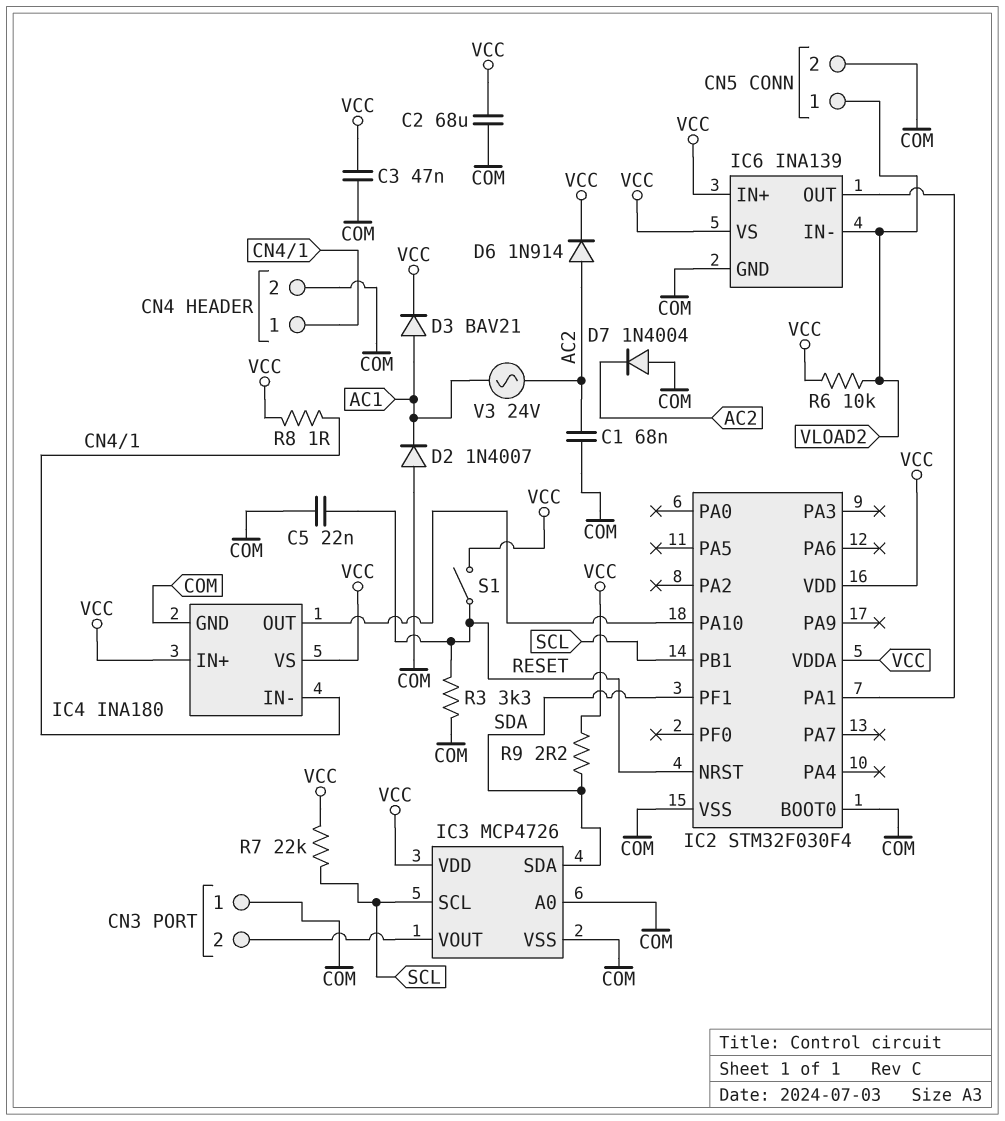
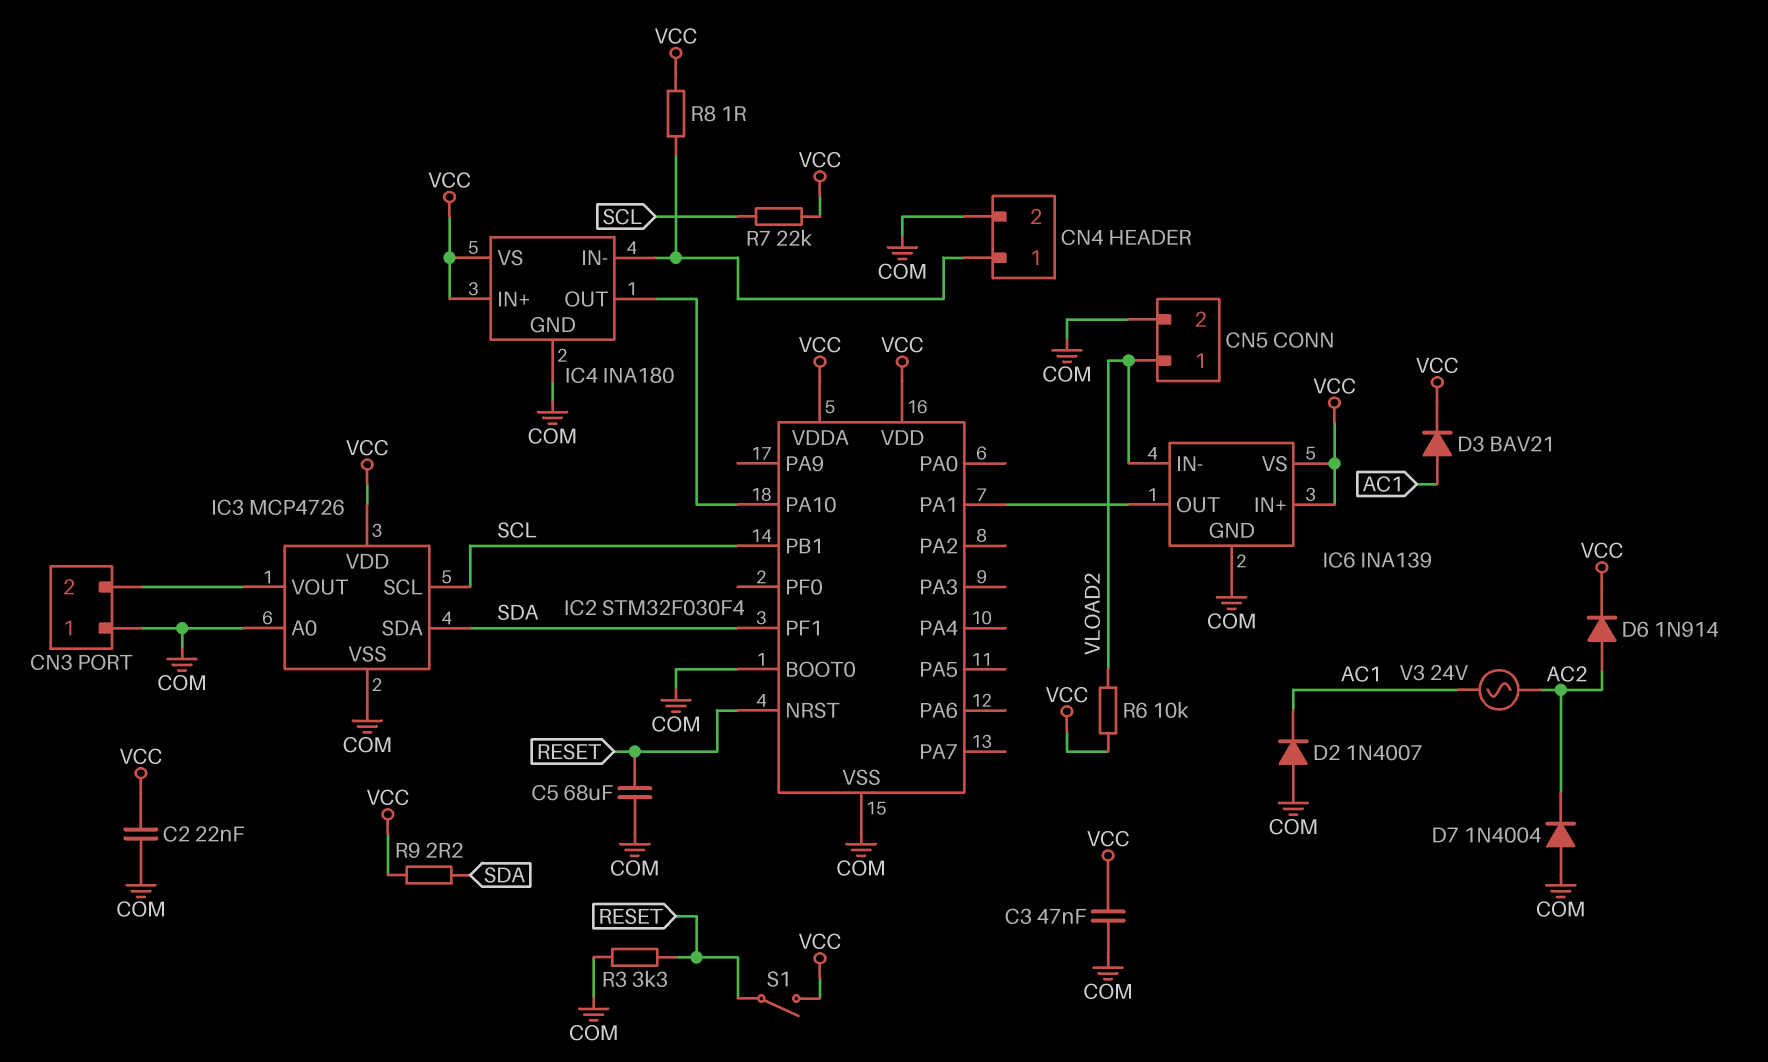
C1: 68nF (AC2, COM) -> none
C2: 68uF (COM, VCC) -> 22nF (COM, VCC)
C5: 22nF (COM, RESET) -> 68uF (COM, RESET)

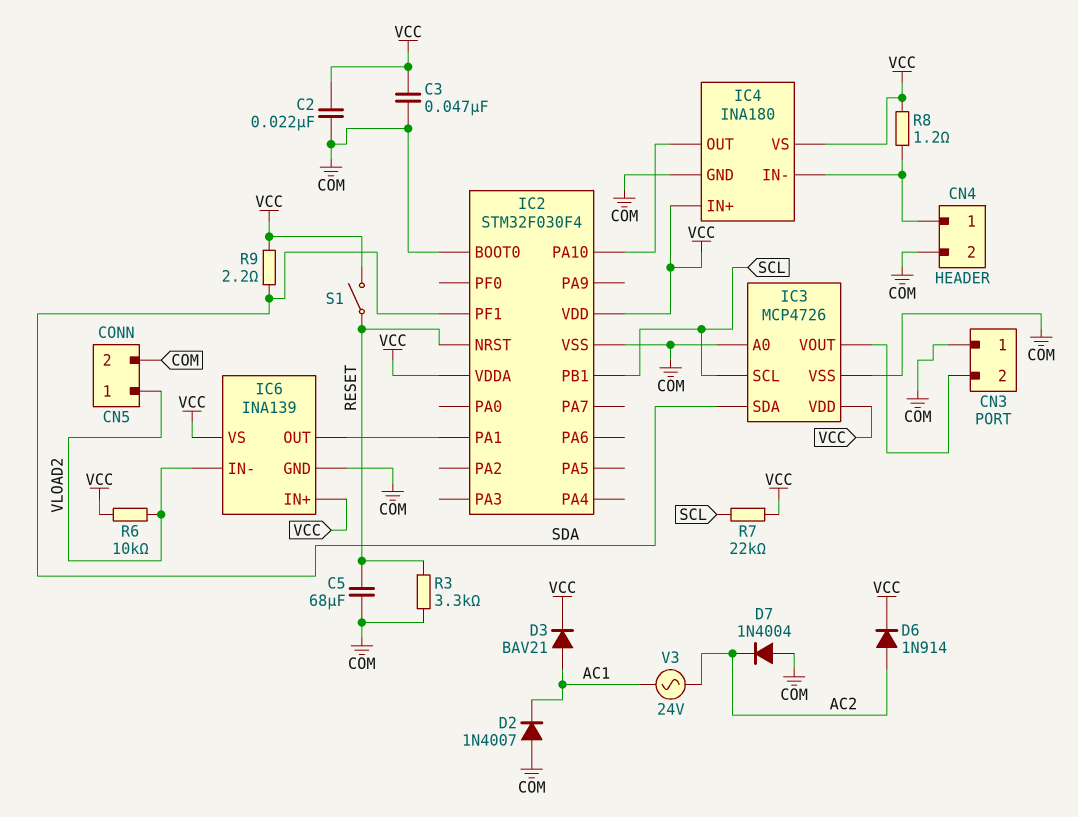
R8: 1 (CN4/1, VCC) -> 1.2 (CN4/1, VCC)

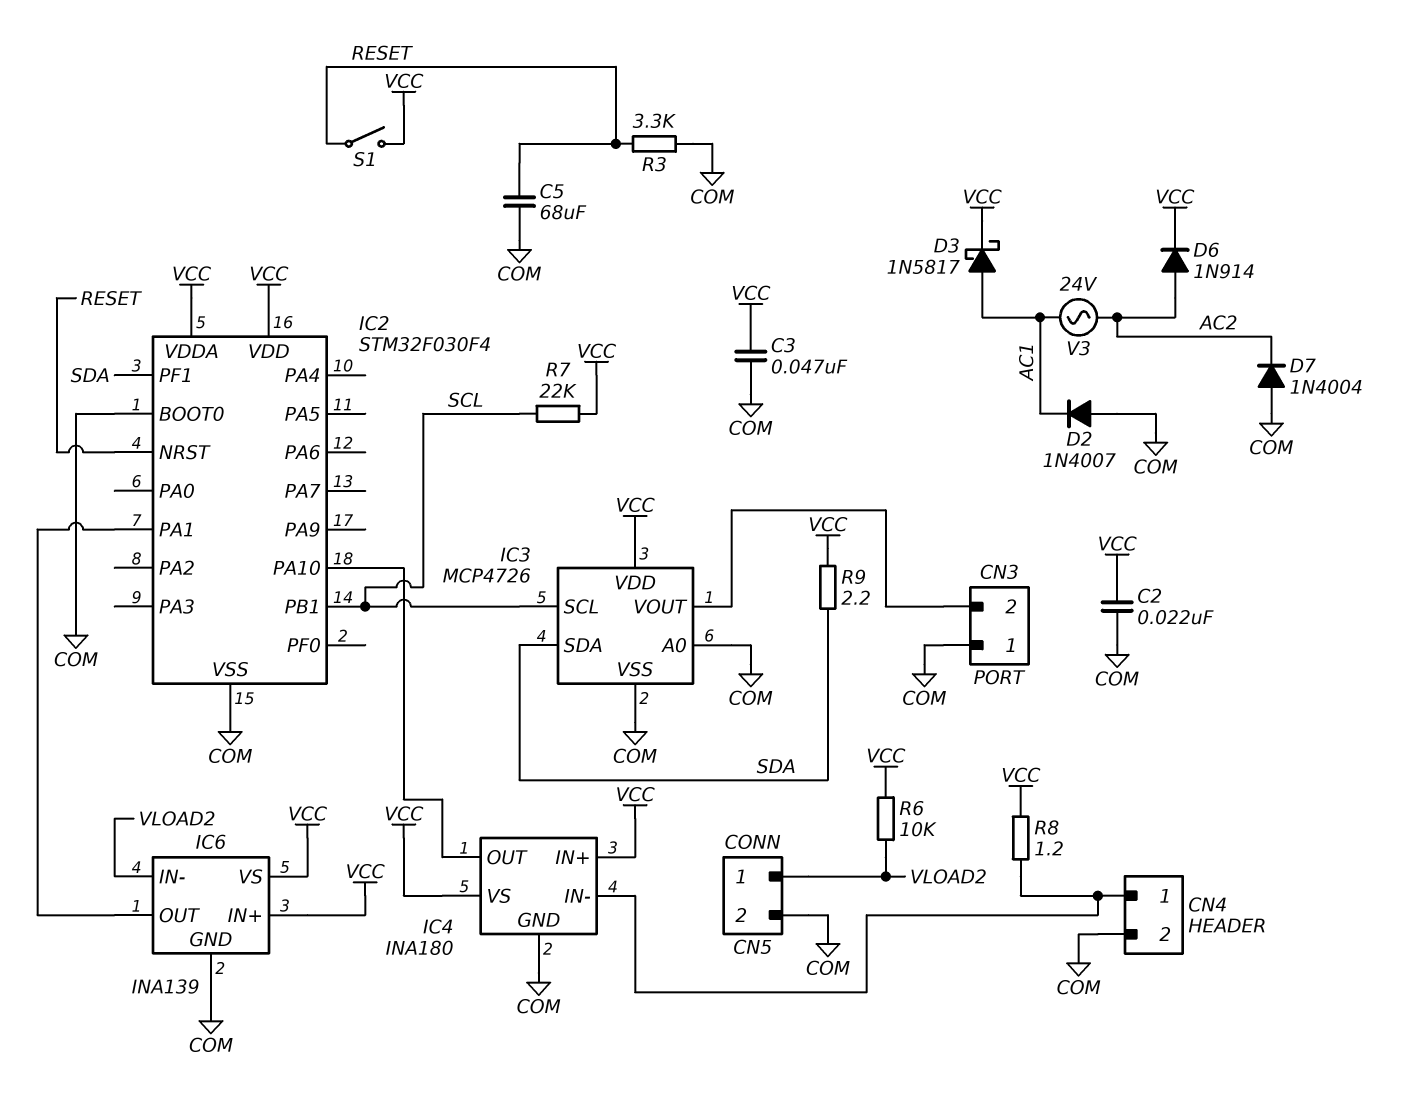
D3: diode BAV21 (A AC1, K VCC) -> schottky 1N5817 (A AC1, K VCC)

